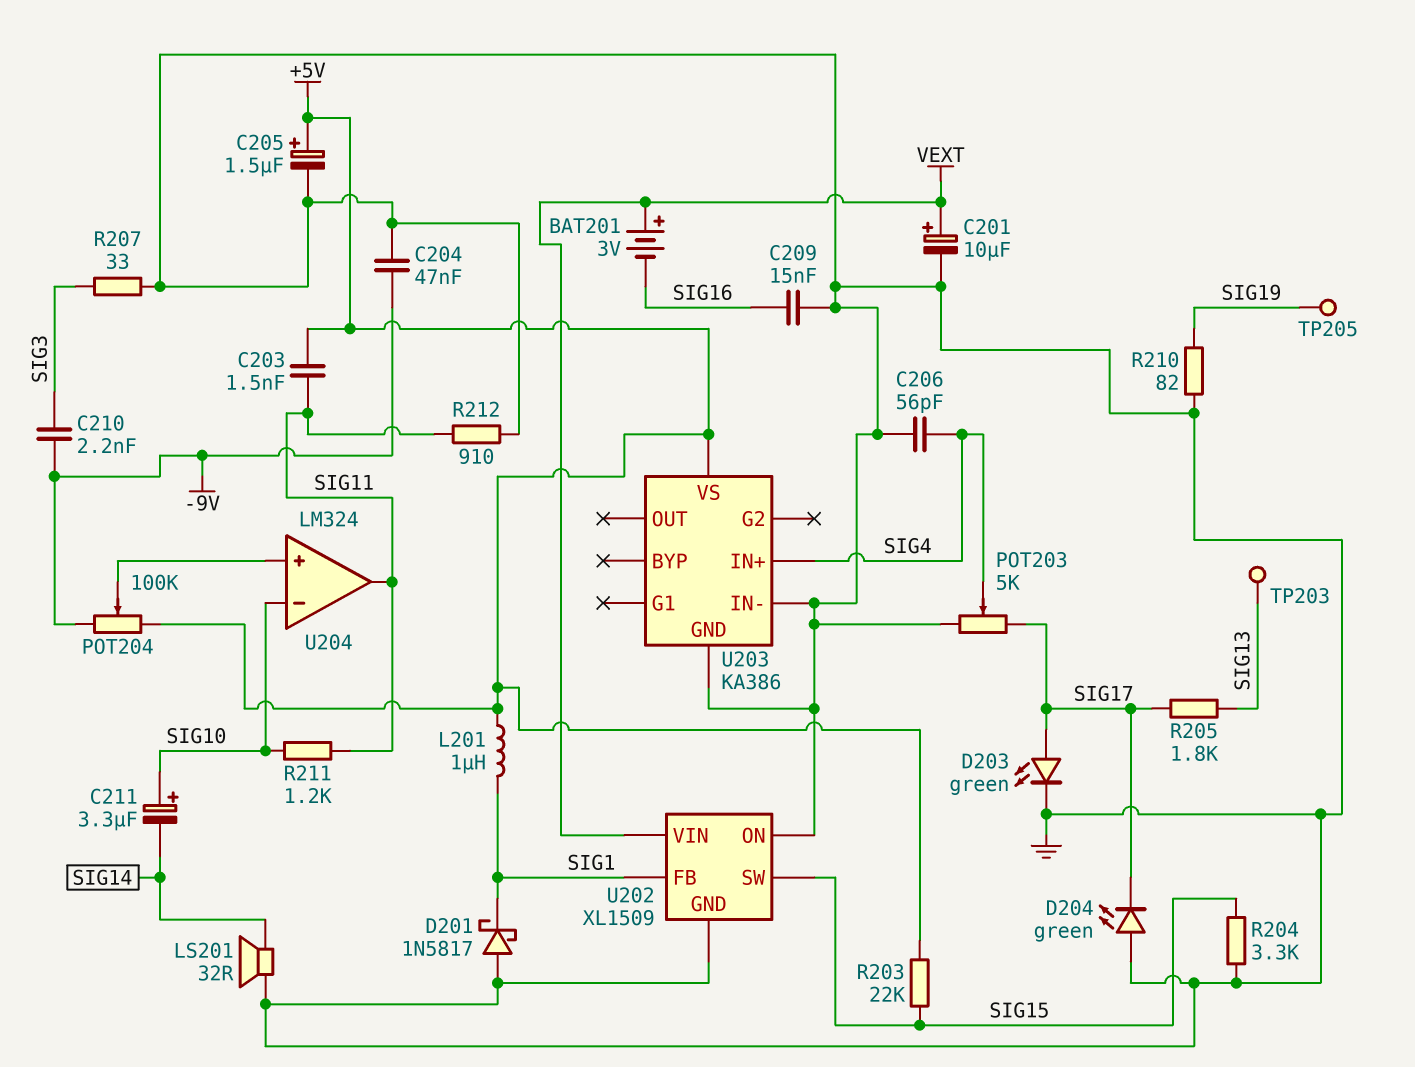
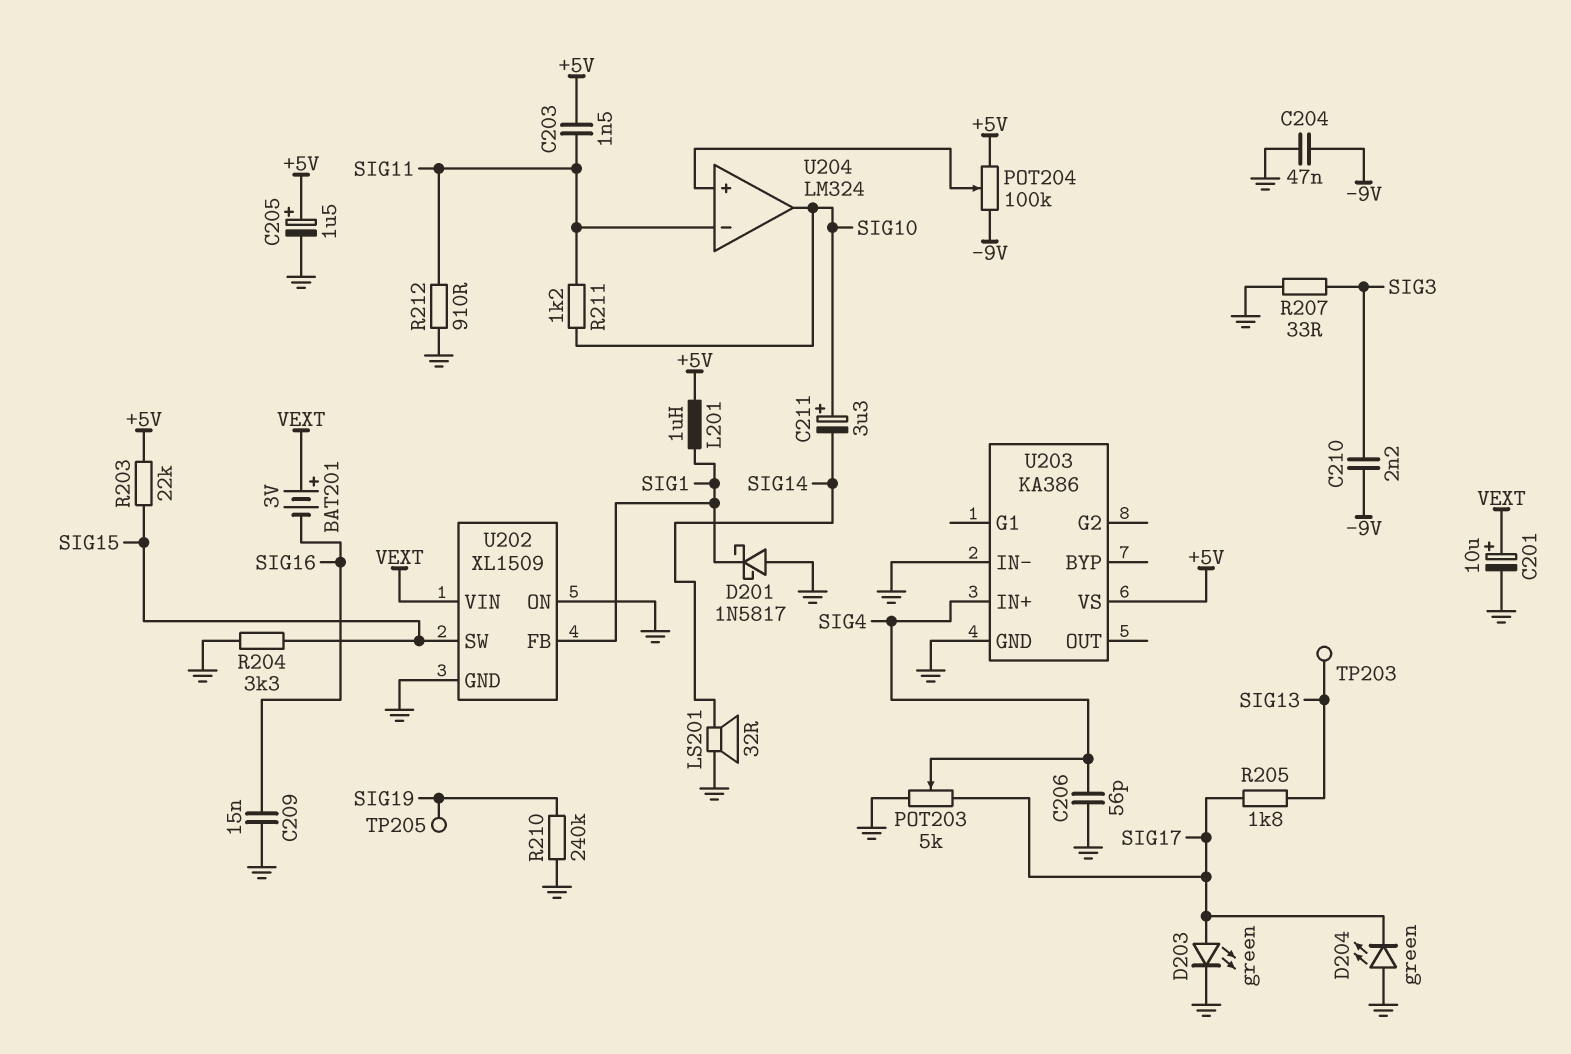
R210: 82 (GND, SIG19) -> 240k (GND, SIG19)
U204 pin in-: SIG10 -> SIG11
U204 pin out: SIG11 -> SIG10

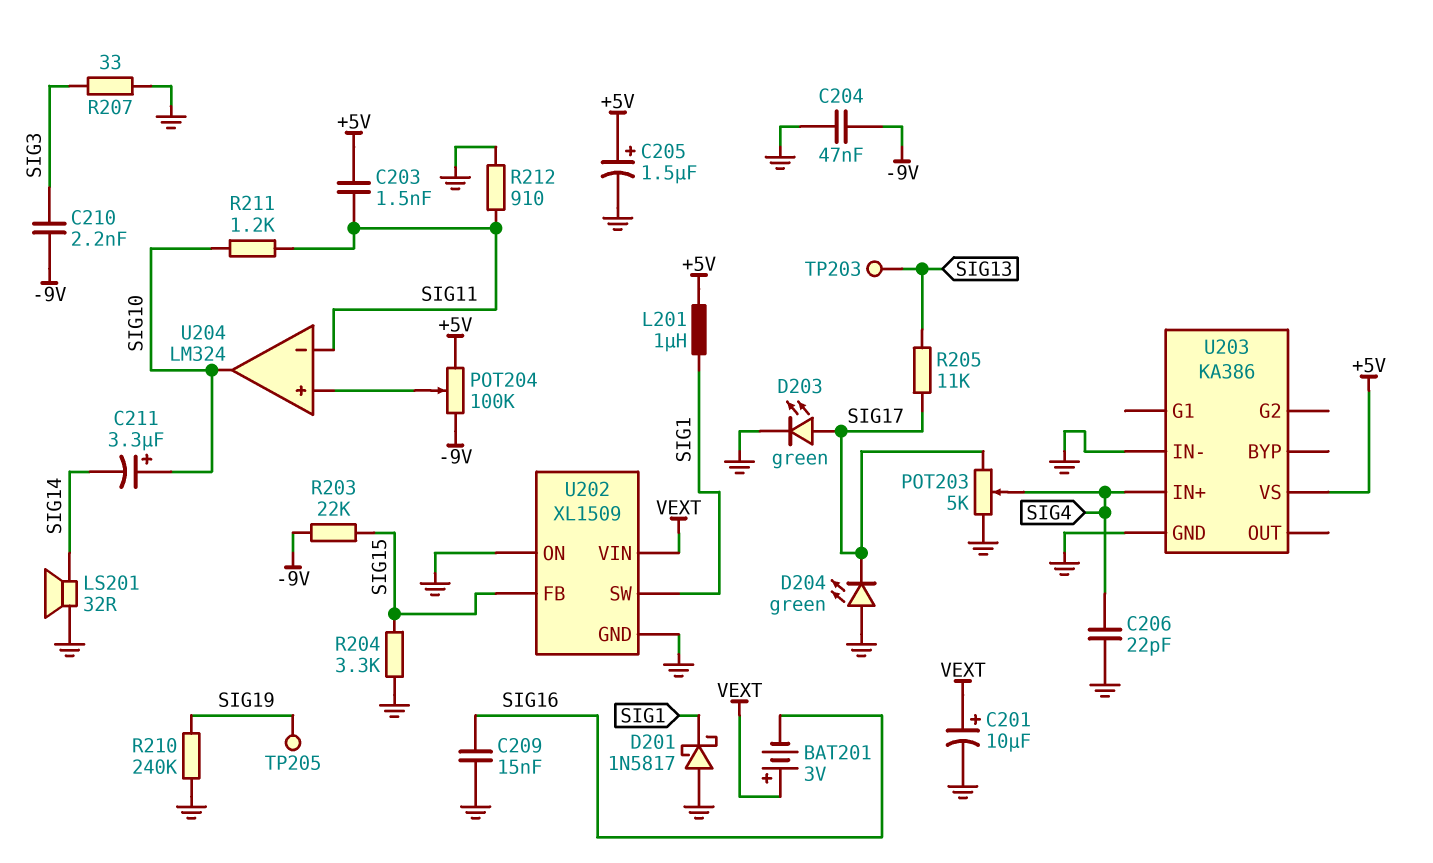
C206: 56pF (GND, SIG4) -> 22pF (GND, SIG4)
R203: 22k (+5V, SIG15) -> 22k (-9V, SIG15)
R205: 1.8k (SIG13, SIG17) -> 11k (SIG13, SIG17)
U202 pin FB: SIG1 -> SIG15
U202 pin SW: SIG15 -> SIG1

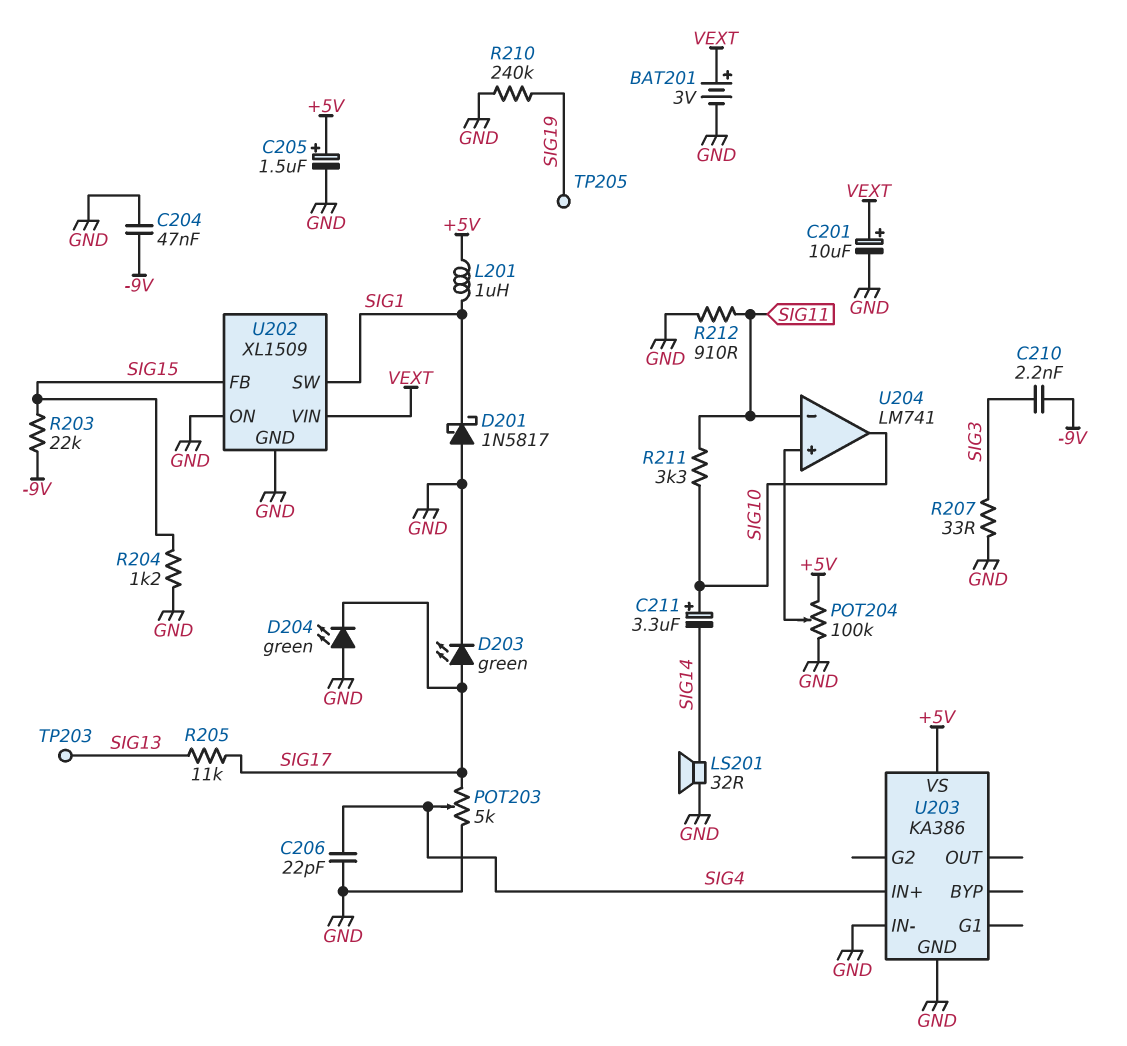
BAT201: 3V (plus VEXT, minus SIG16) -> 3V (plus VEXT, minus GND)
C203: 1.5nF (+5V, SIG11) -> none
C209: 15nF (GND, SIG16) -> none
POT204: 100k (+5V, -9V, wiper U204/in+) -> 100k (+5V, GND, wiper U204/in+)
R204: 3.3k (GND, SIG15) -> 1.2k (GND, SIG15)
R211: 1.2k (SIG10, SIG11) -> 3.3k (SIG10, SIG11)
U204: LM324 -> LM741

